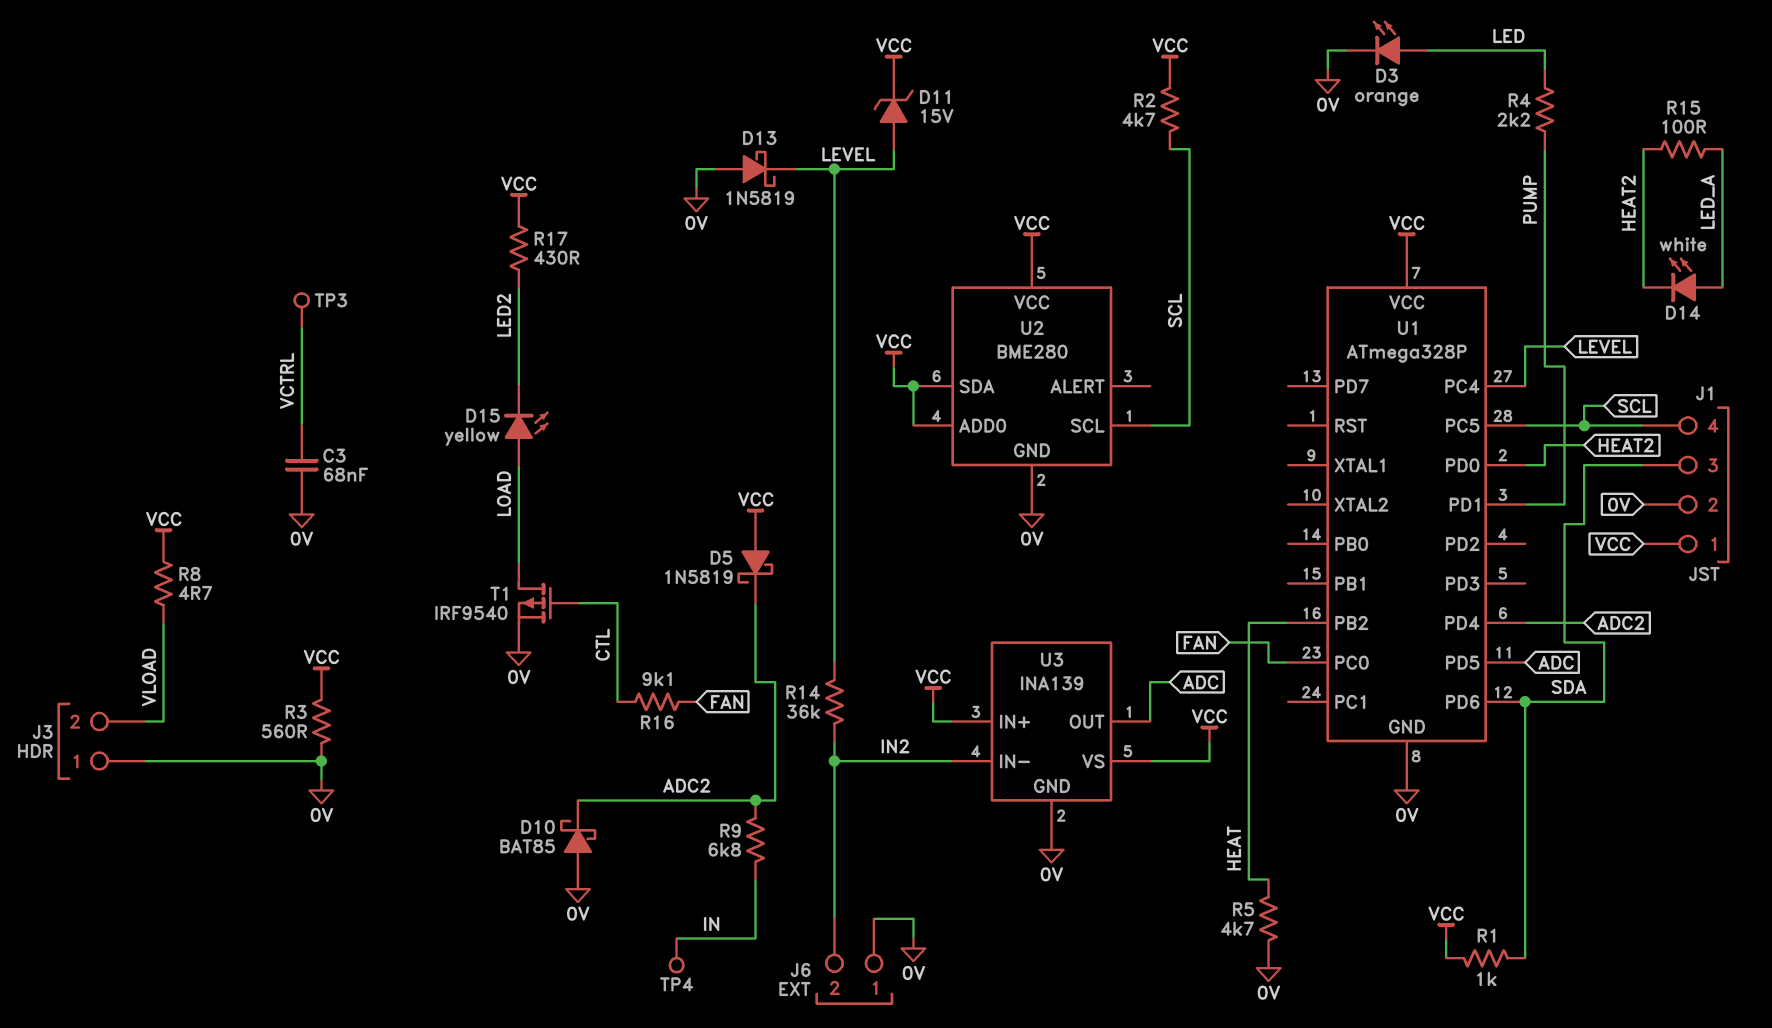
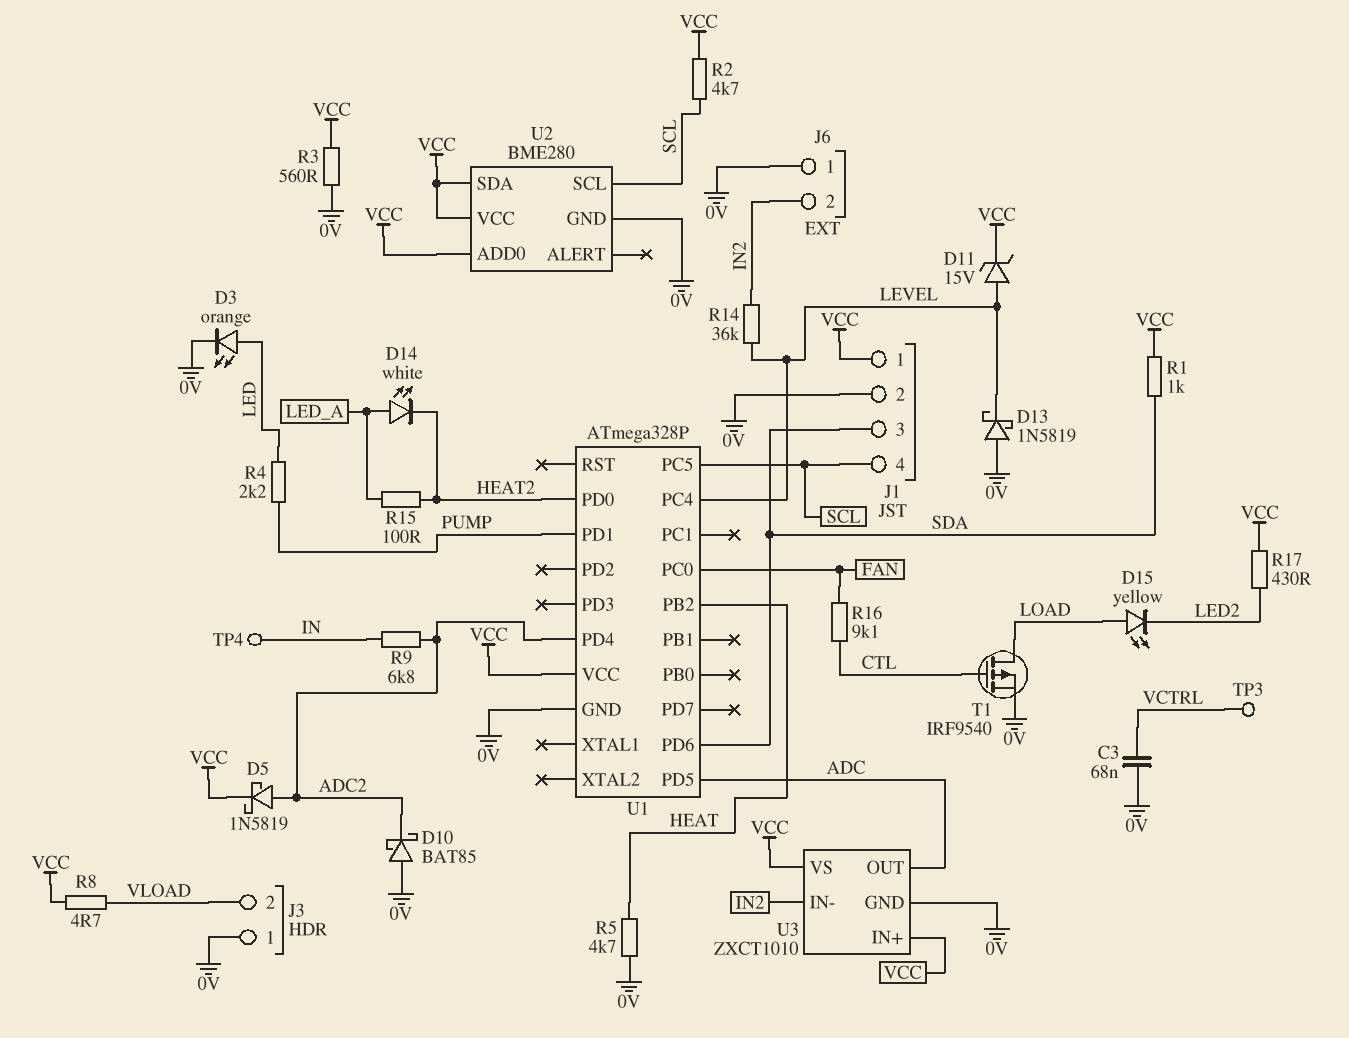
D5: schottky 1N5819 (A VCC, K ADC2) -> schottky 1N5819 (A ADC2, K VCC)
U3: INA139 -> ZXCT1010

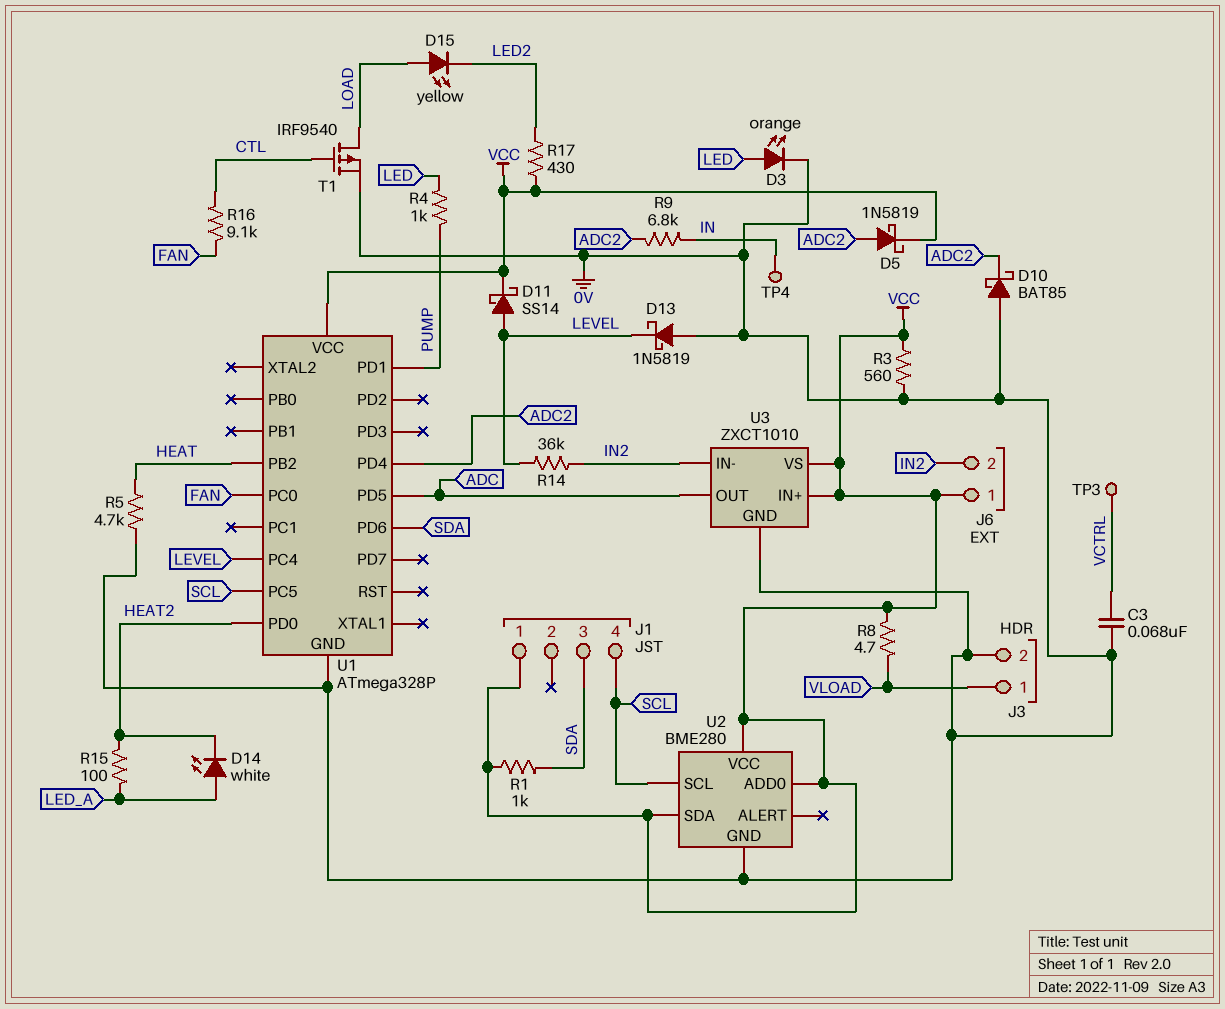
D11: zener 15V (A LEVEL, K VCC) -> schottky SS14 (A LEVEL, K VCC)
J1 pin 2: 0V -> none
J3 pin 1: 0V -> VLOAD
J3 pin 2: VLOAD -> 0V
J6 pin 1: 0V -> VCC
R2: 4.7k (SCL, VCC) -> none
R4: 2.2k (LED, PUMP) -> 1k (LED, PUMP)

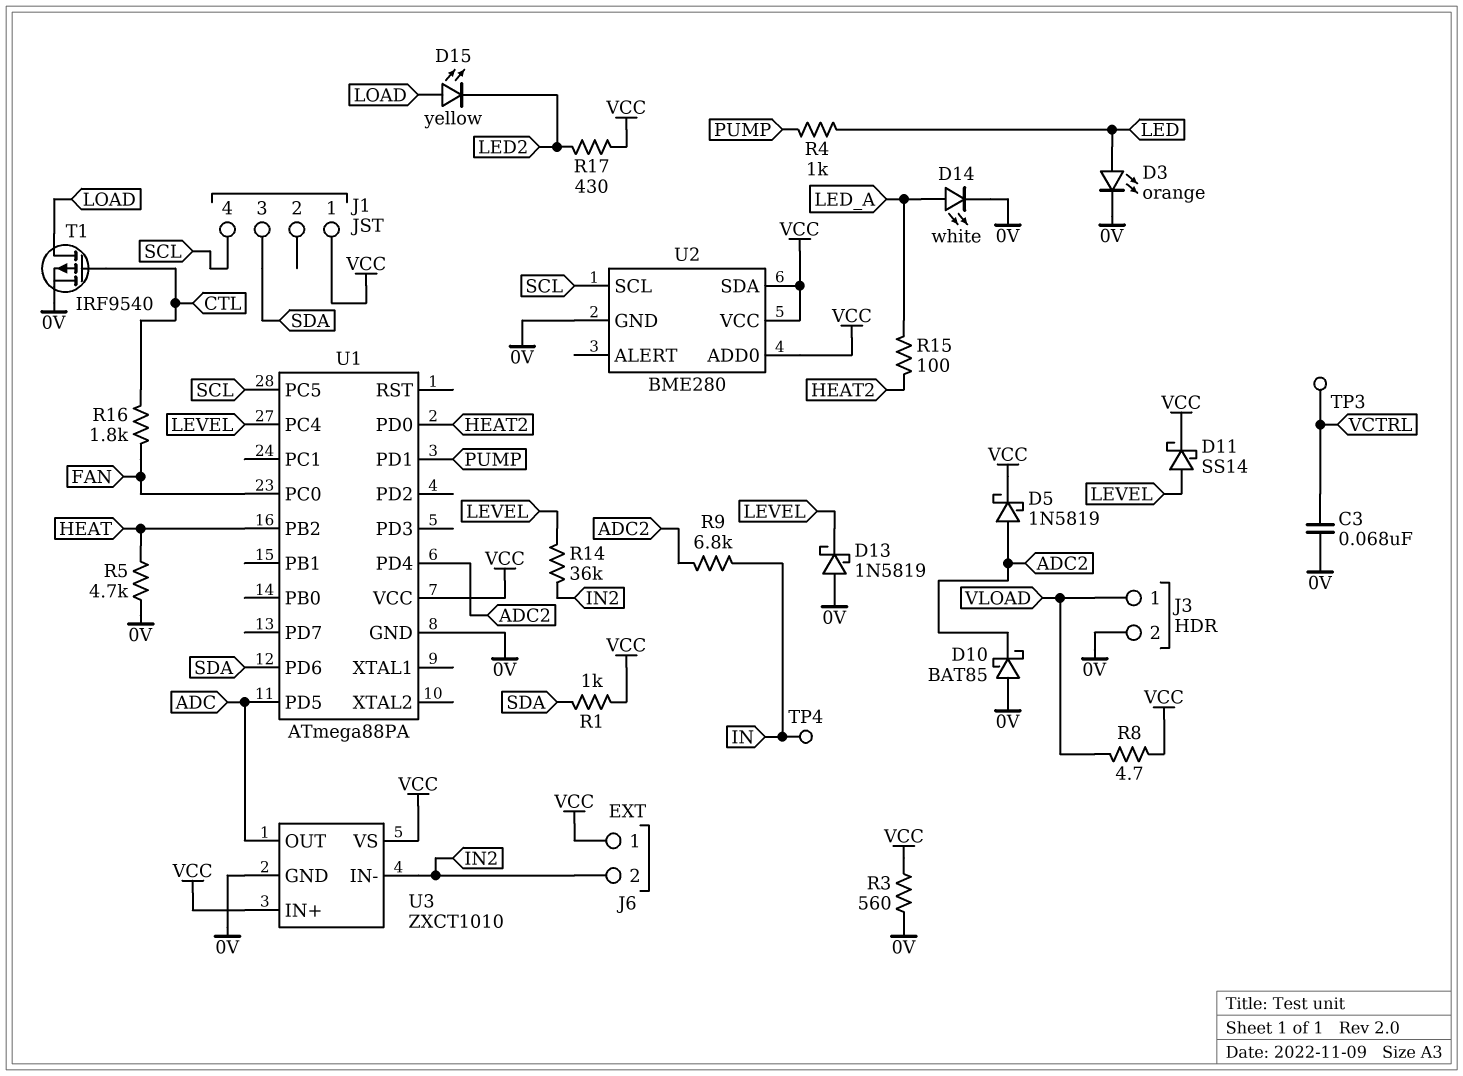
D14: LED white (A LED_A, K HEAT2) -> LED white (A LED_A, K 0V)
R16: 9.1k (CTL, FAN) -> 1.8k (CTL, FAN)
U1: ATmega328P -> ATmega88PA

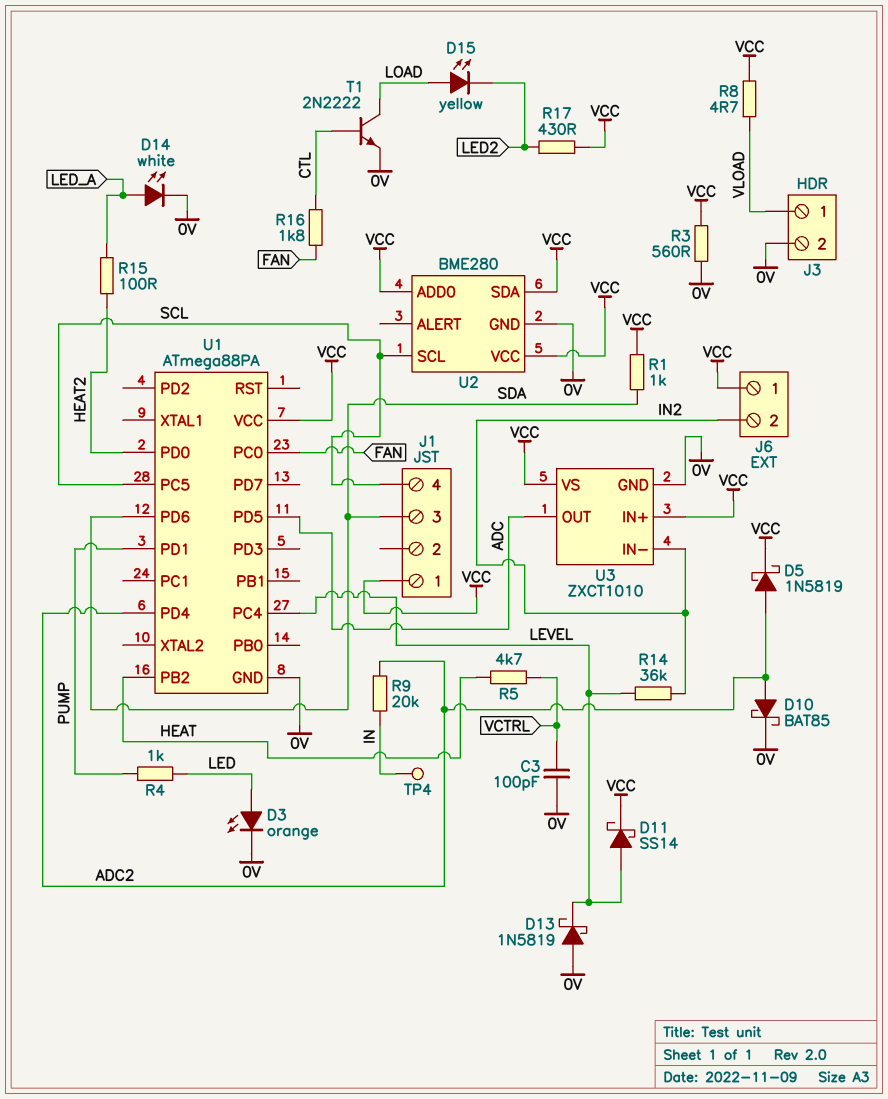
C3: 68nF (0V, VCTRL) -> 100pF (0V, VCTRL)
D10: schottky BAT85 (A 0V, K ADC2) -> schottky BAT85 (A ADC2, K 0V)
R5: 4.7k (0V, HEAT) -> 4.7k (HEAT, VCTRL)
R9: 6.8k (ADC2, IN) -> 20k (ADC2, IN)
T1: PMOS IRF9540 (G CTL, D LOAD, S 0V) -> NPN 2N2222 (B CTL, C LOAD, E 0V)
TP3: test point (VCTRL) -> none

